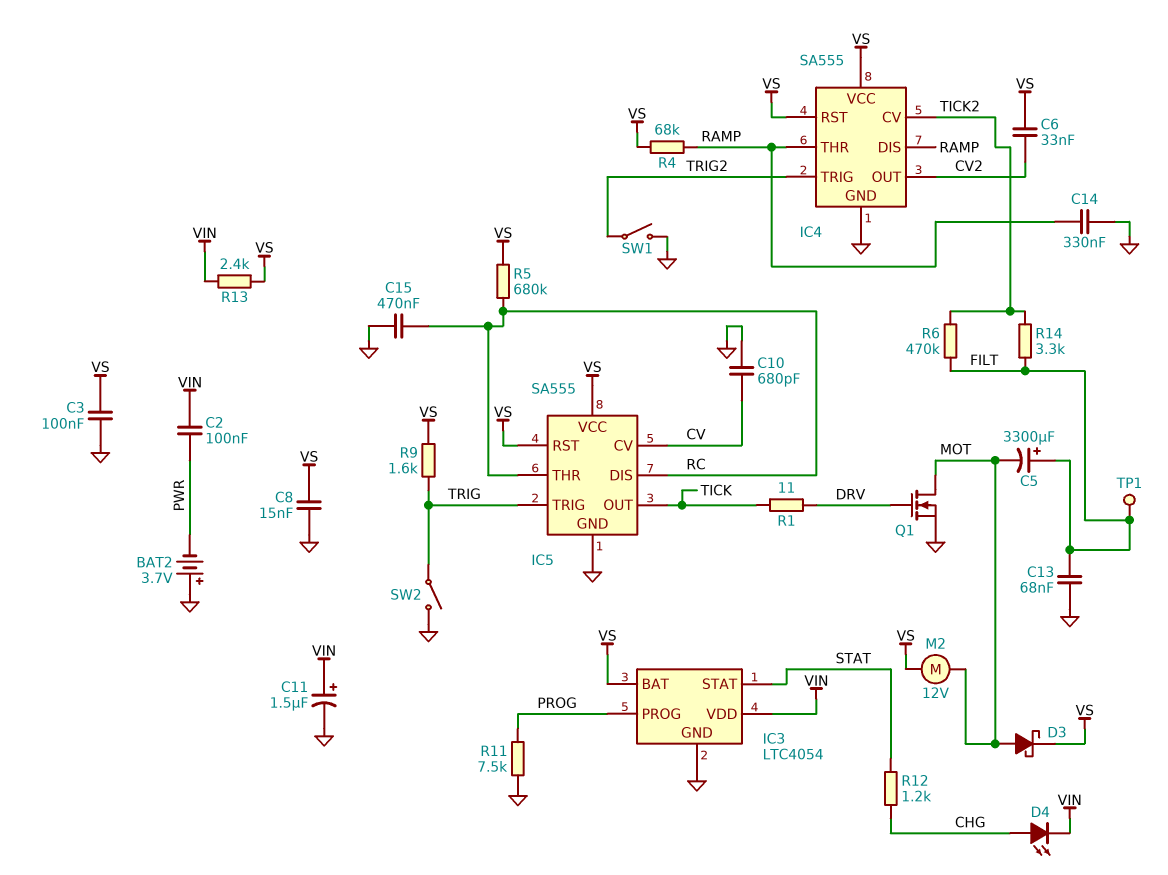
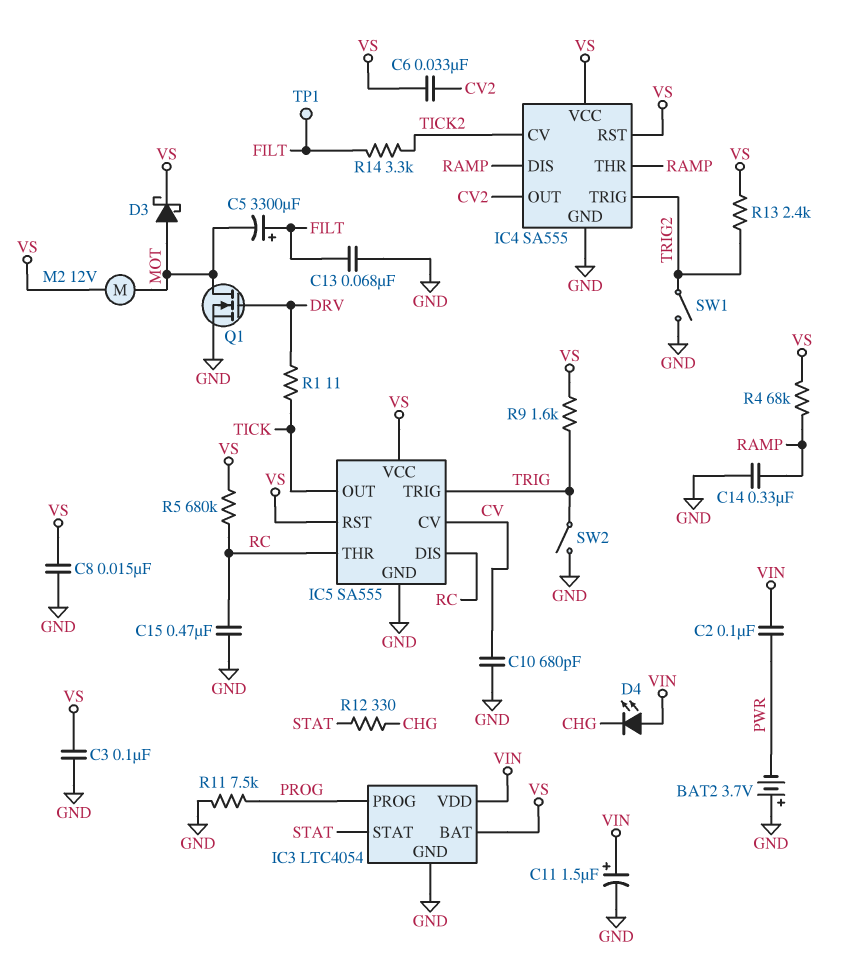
D4: LED (A CHG, K VIN) -> LED (A VIN, K CHG)
R6: 470k (FILT, TICK2) -> none
R12: 1.2k (CHG, STAT) -> 330 (CHG, STAT)
R13: 2.4k (VIN, VS) -> 2.4k (TRIG2, VS)

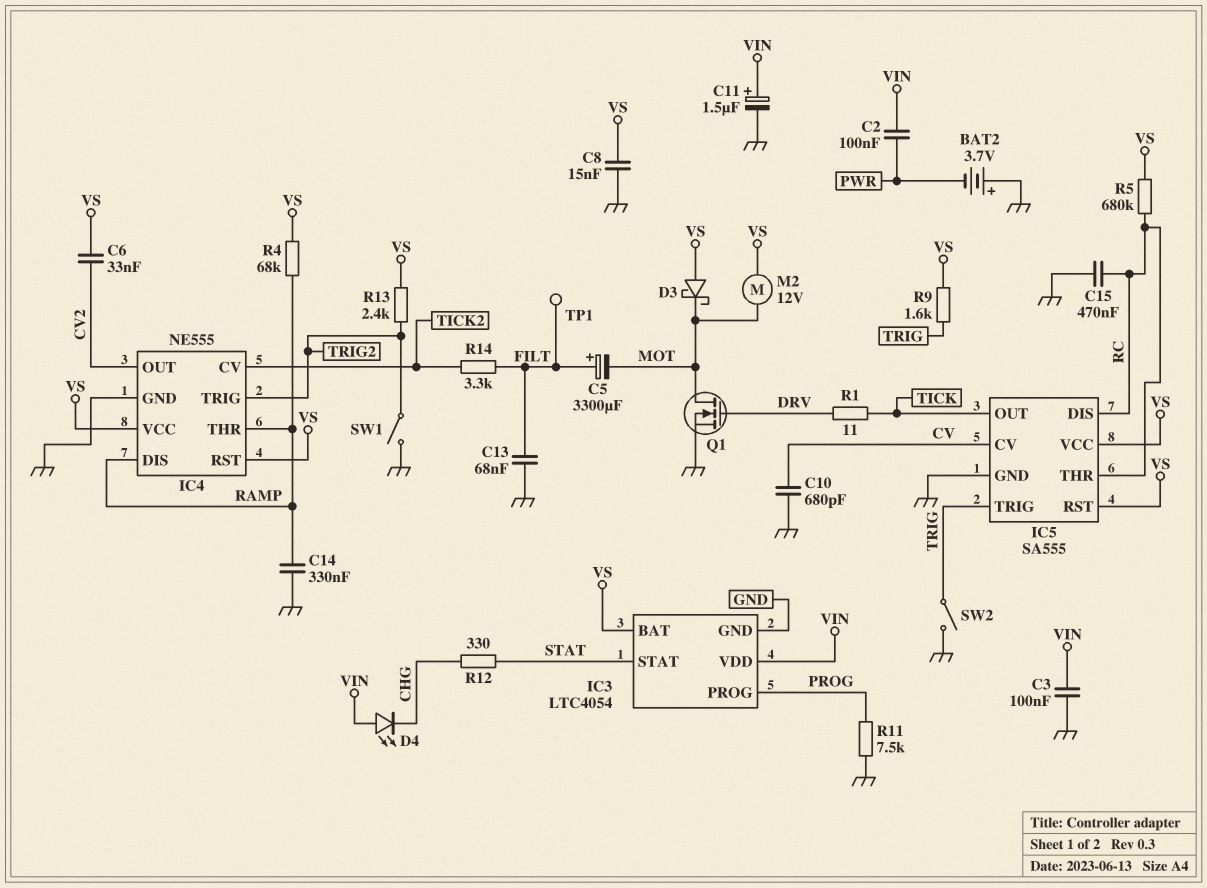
C3: 100nF (GND, VS) -> 100nF (GND, VIN)
D3: schottky (A MOT, K VS) -> schottky (A VS, K MOT)
IC4: SA555 -> NE555

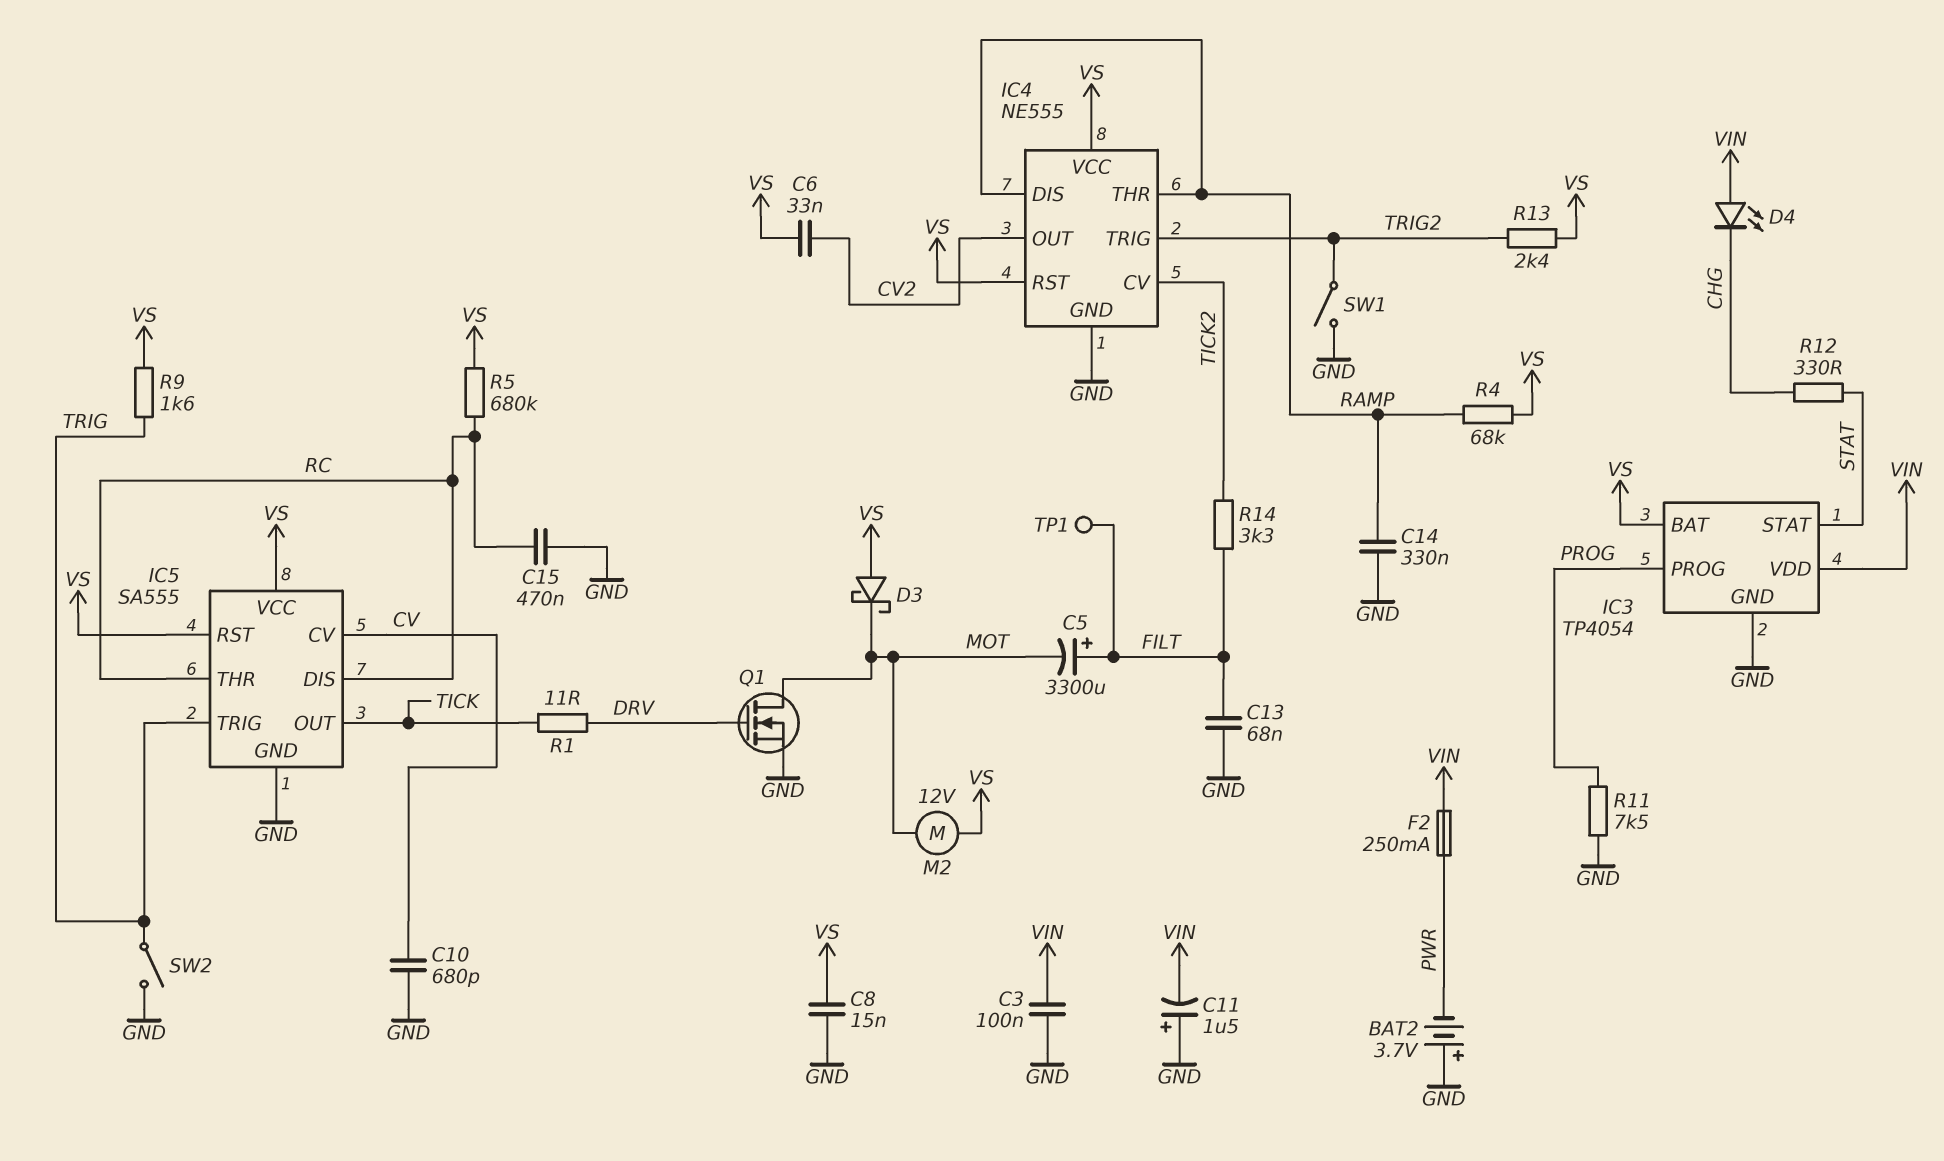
C2: 100nF (PWR, VIN) -> none
C11: 1.5uF (plus VIN, minus GND) -> 1.5uF (plus GND, minus VIN)
F2: none -> 250mA (PWR, VIN)
IC3: LTC4054 -> TP4054

